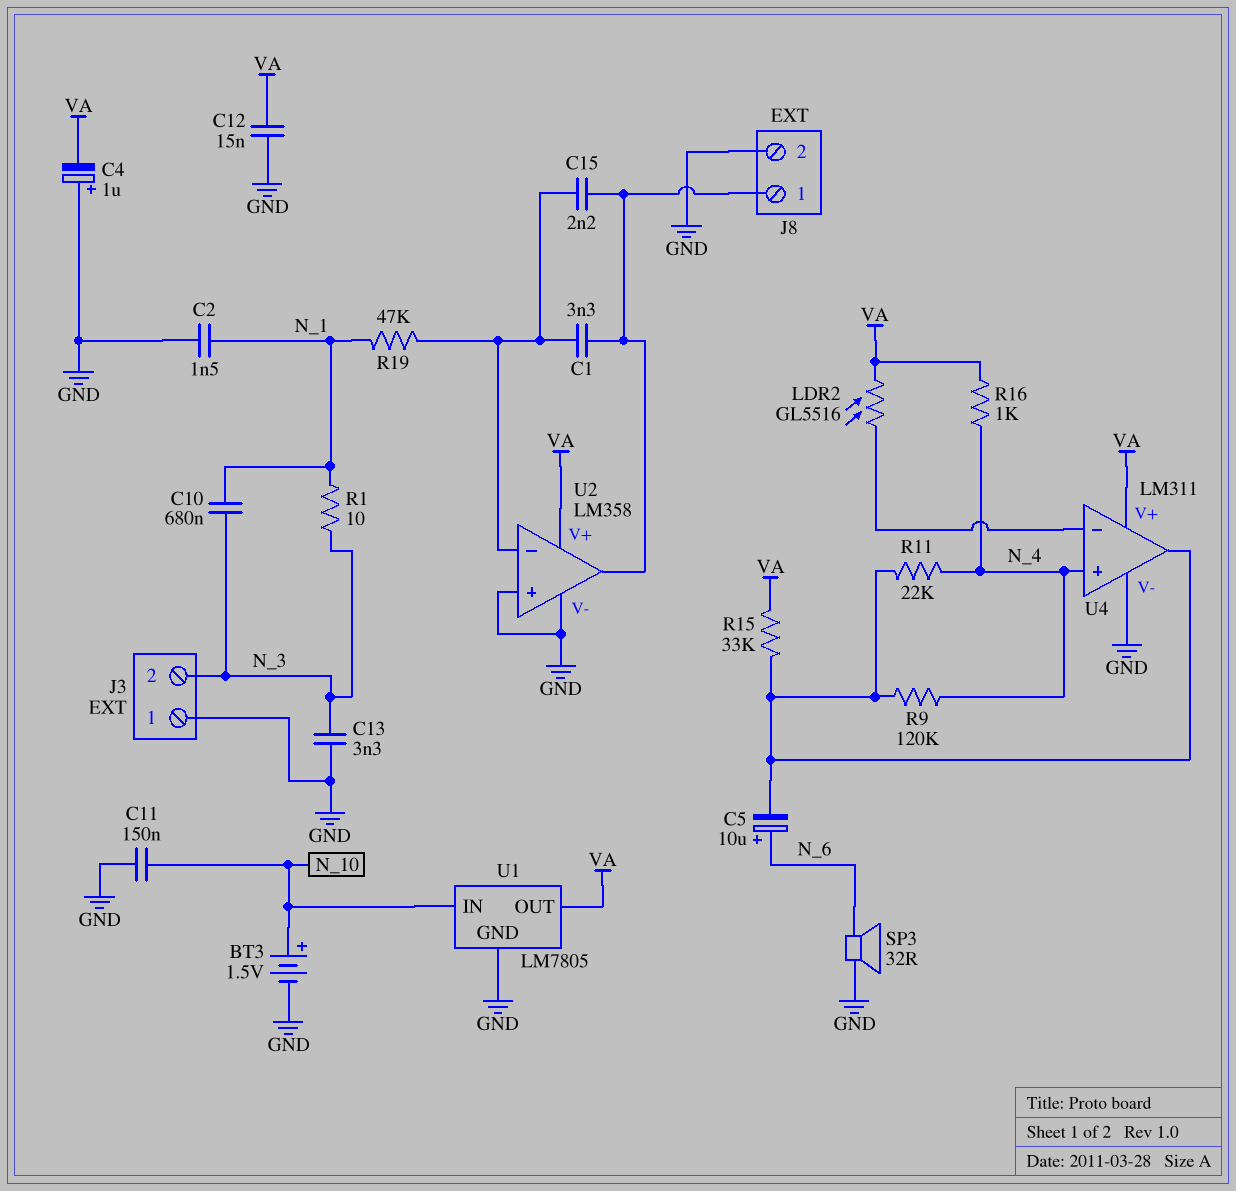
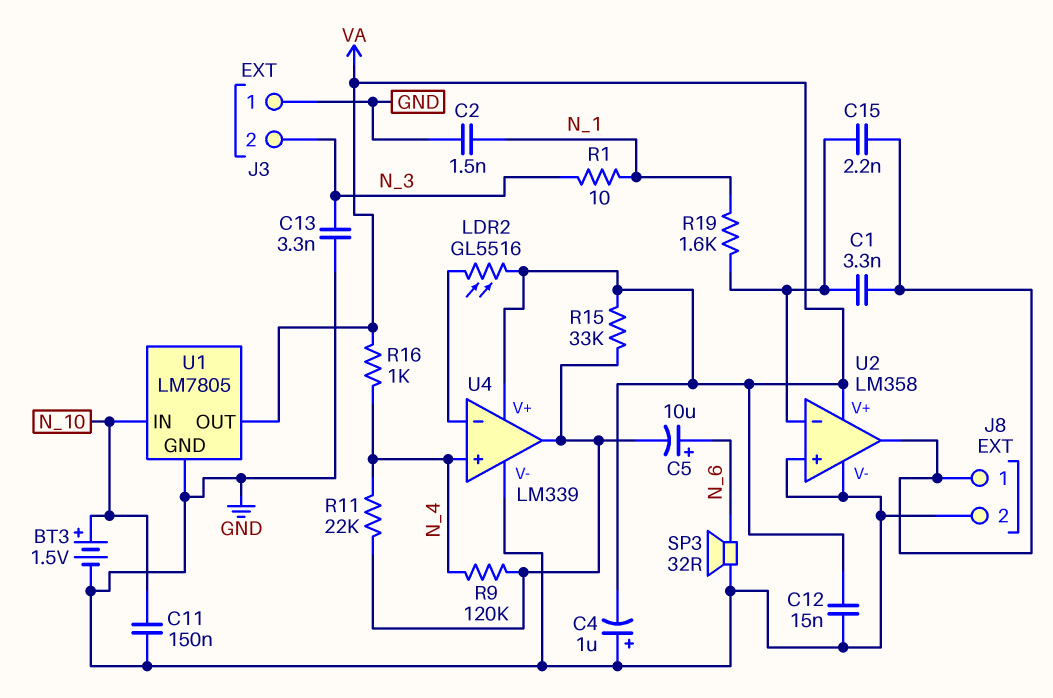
C10: 680nF (N_1, N_3) -> none
R19: 47k (N_1, U2/in-) -> 1.6k (N_1, U2/in-)
U4: LM311 -> LM339

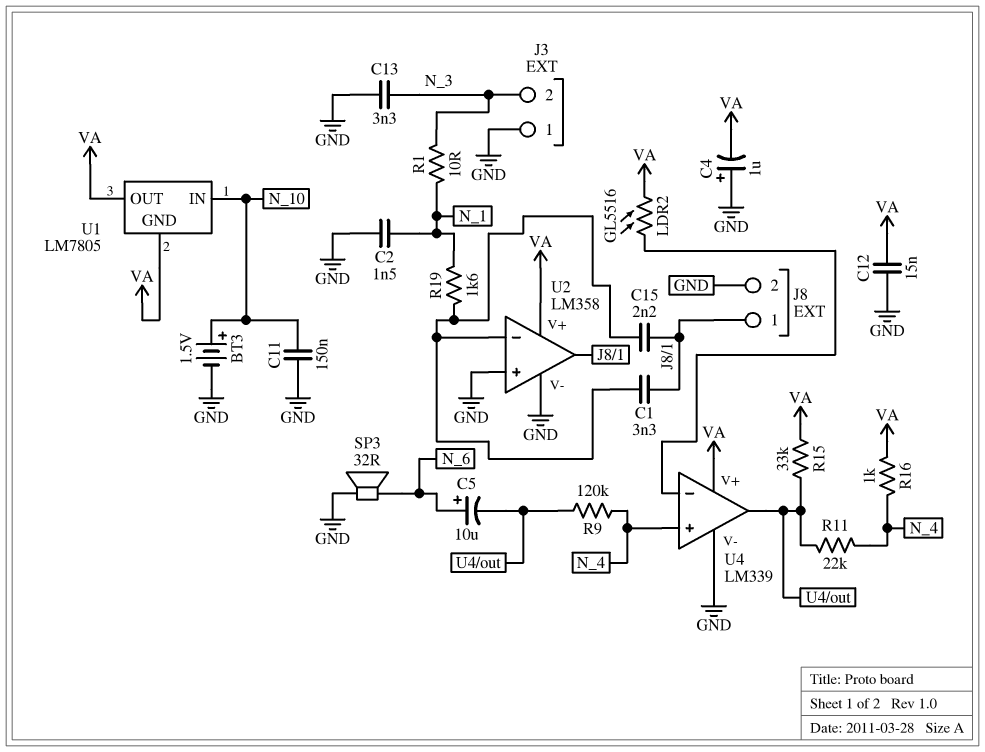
U1 pin GND: GND -> VA

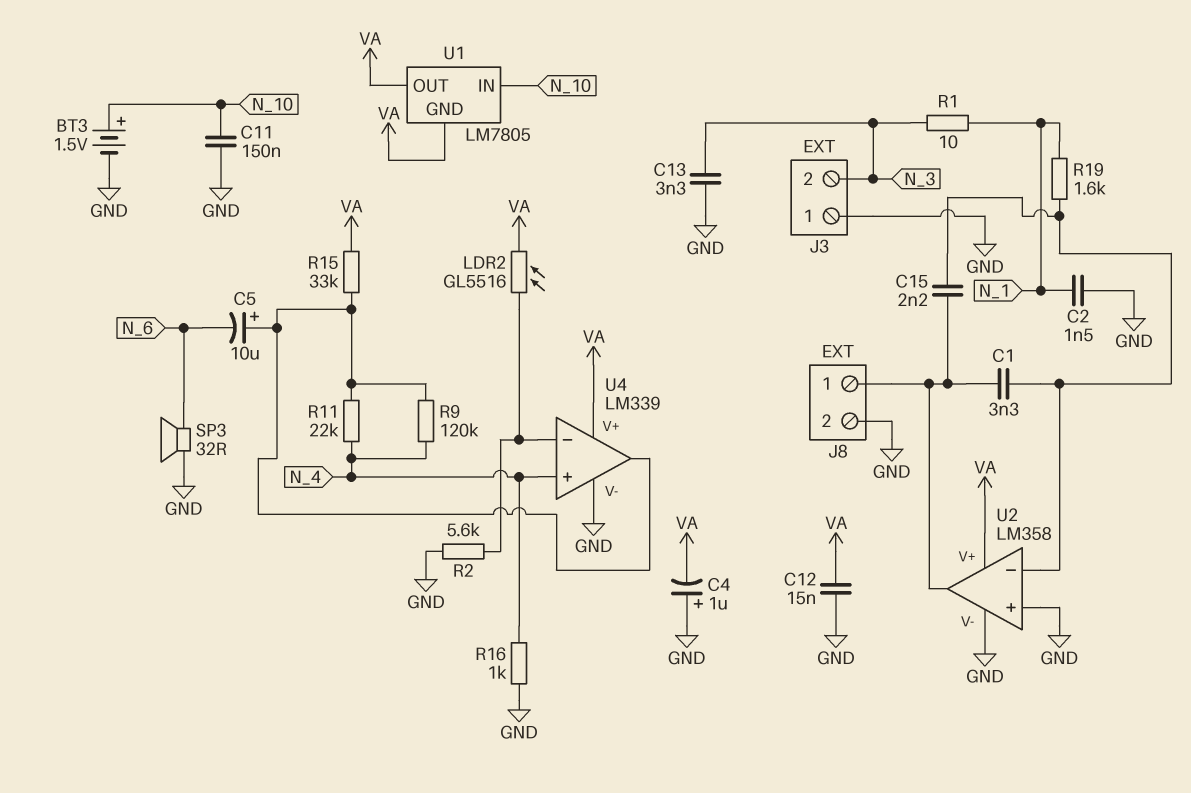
C5: 10uF (plus N_6, minus U4/out) -> 10uF (plus U4/out, minus N_6)
R2: none -> 5.6k (GND, U4/in-)
R16: 1k (N_4, VA) -> 1k (GND, N_4)

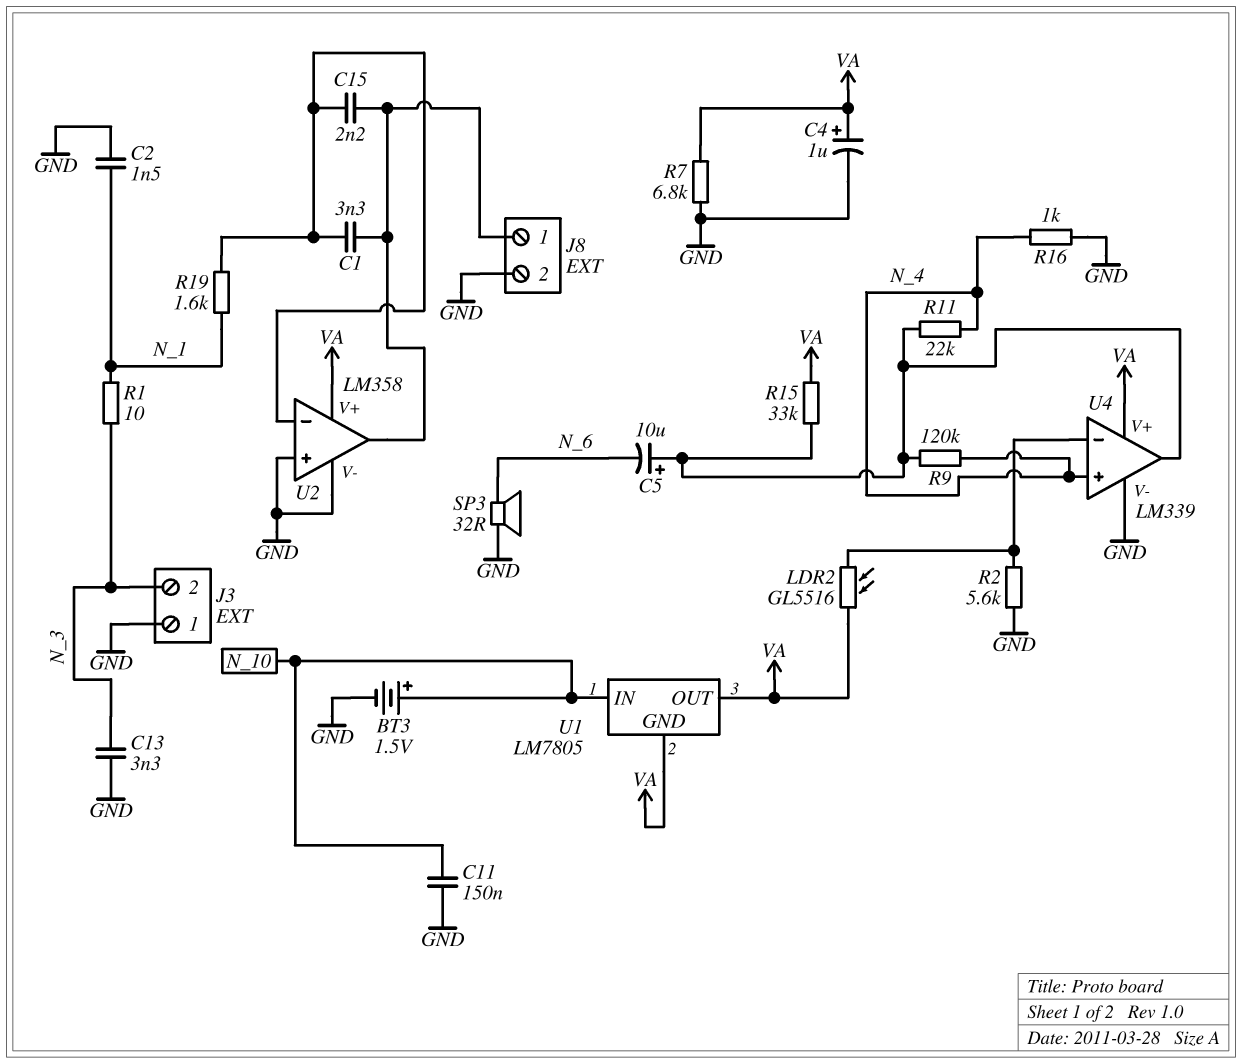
C4: 1uF (plus GND, minus VA) -> 1uF (plus VA, minus GND)
C12: 15nF (GND, VA) -> none
R7: none -> 6.8k (GND, VA)

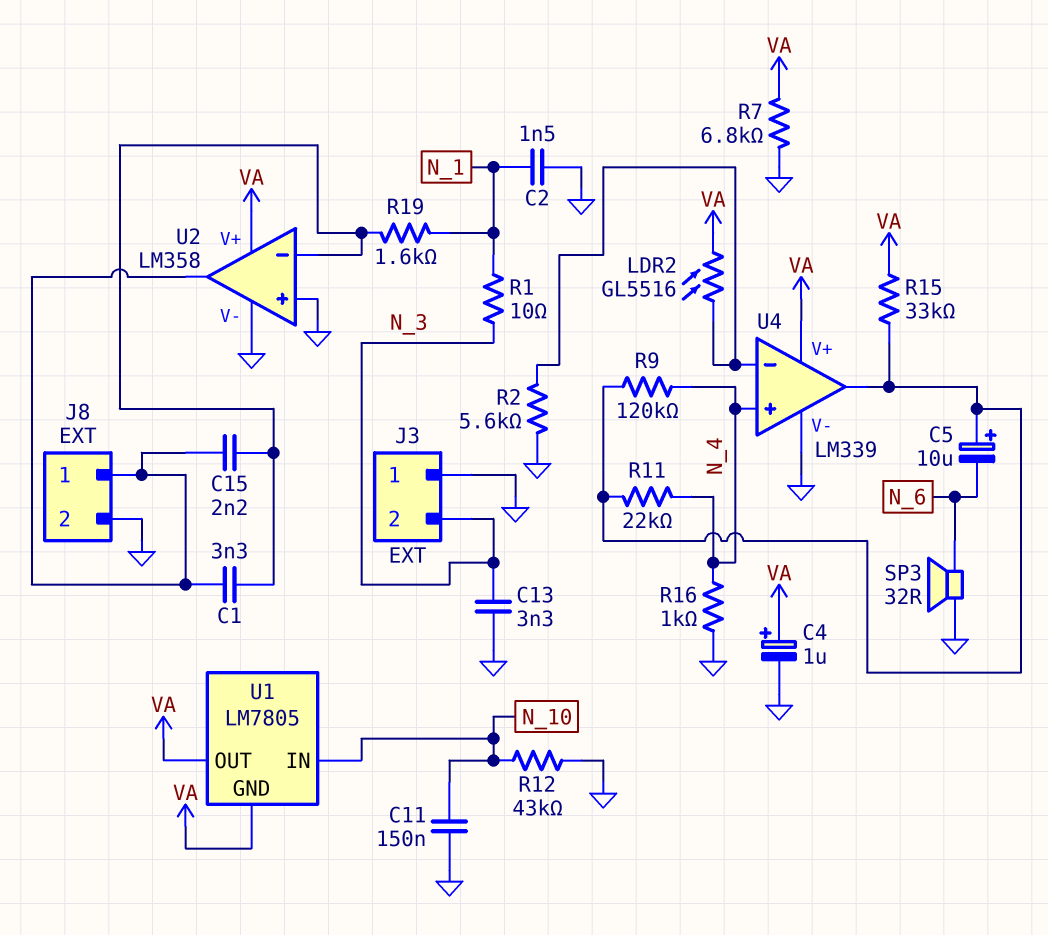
BT3: 1.5V (plus N_10, minus GND) -> none
R12: none -> 43k (GND, N_10)

